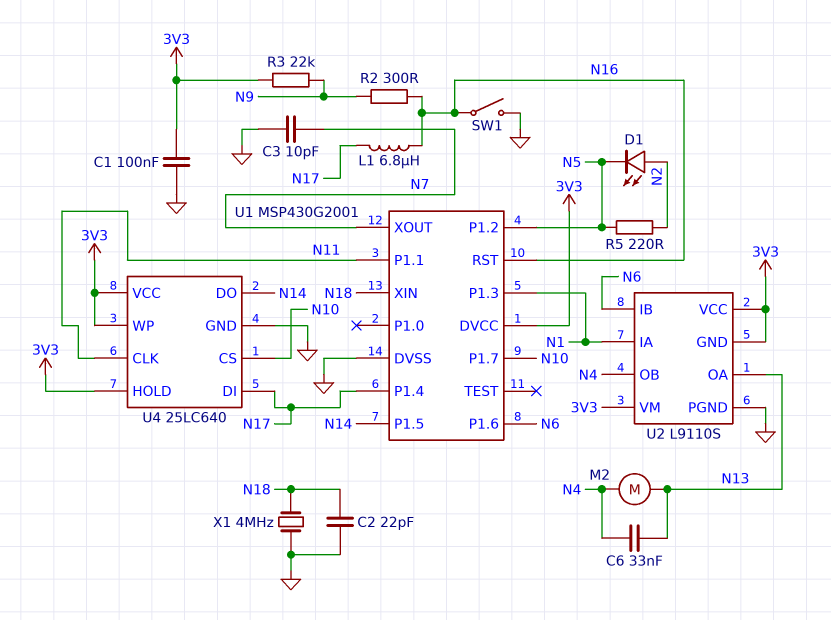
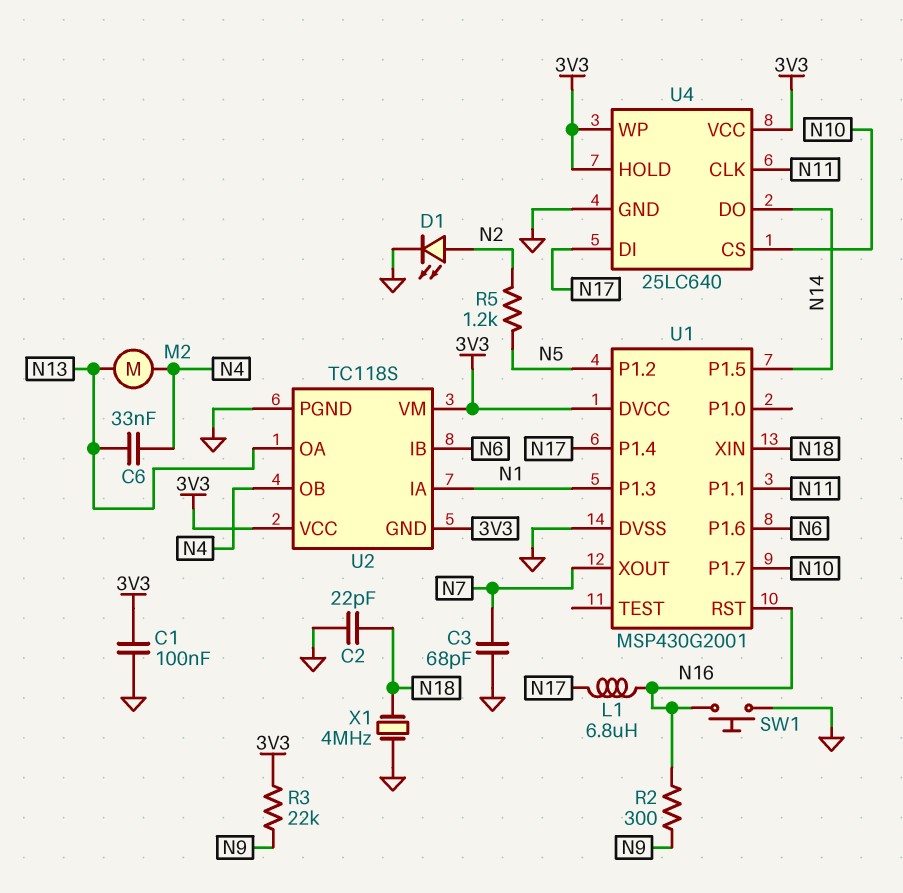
C3: 10pF (GND, N7) -> 68pF (GND, N7)
D1: LED (A N2, K N5) -> LED (A N2, K GND)
R5: 220 (N2, N5) -> 1.2k (N2, N5)
SW1: switch (GND, N16) -> button (GND, N16)
U2: L9110S -> TC118S

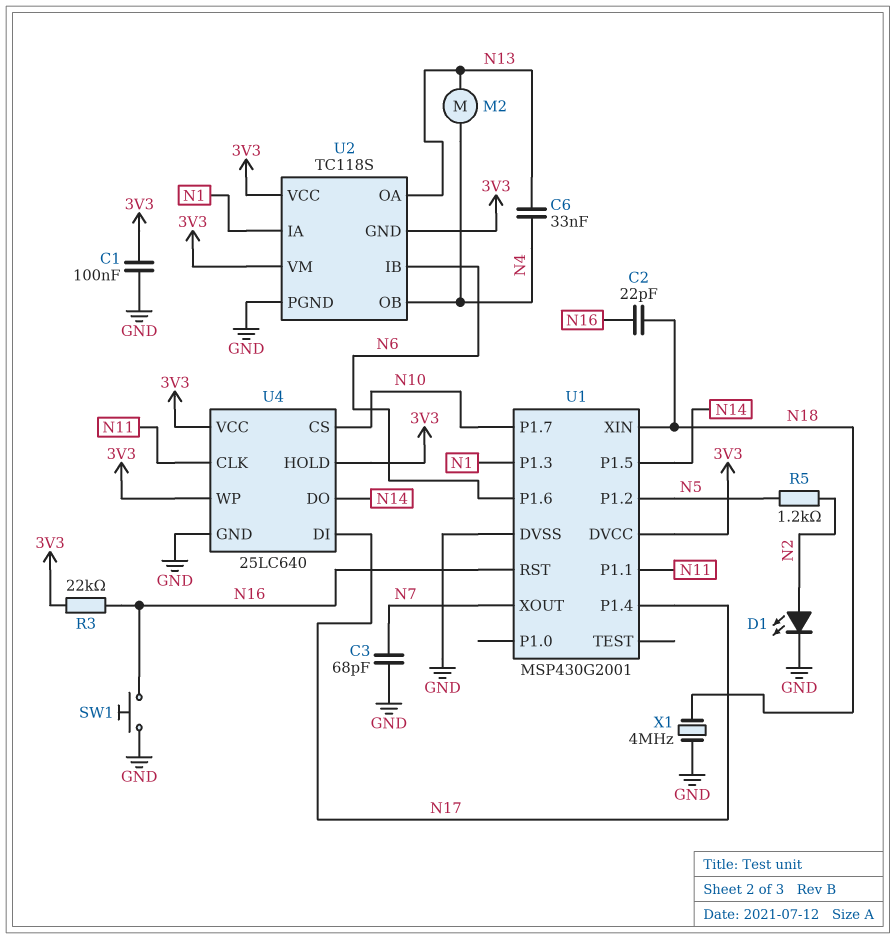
C2: 22pF (GND, N18) -> 22pF (N16, N18)
L1: 6.8uH (N16, N17) -> none
R2: 300 (N9, N16) -> none
R3: 22k (3V3, N9) -> 22k (3V3, N16)

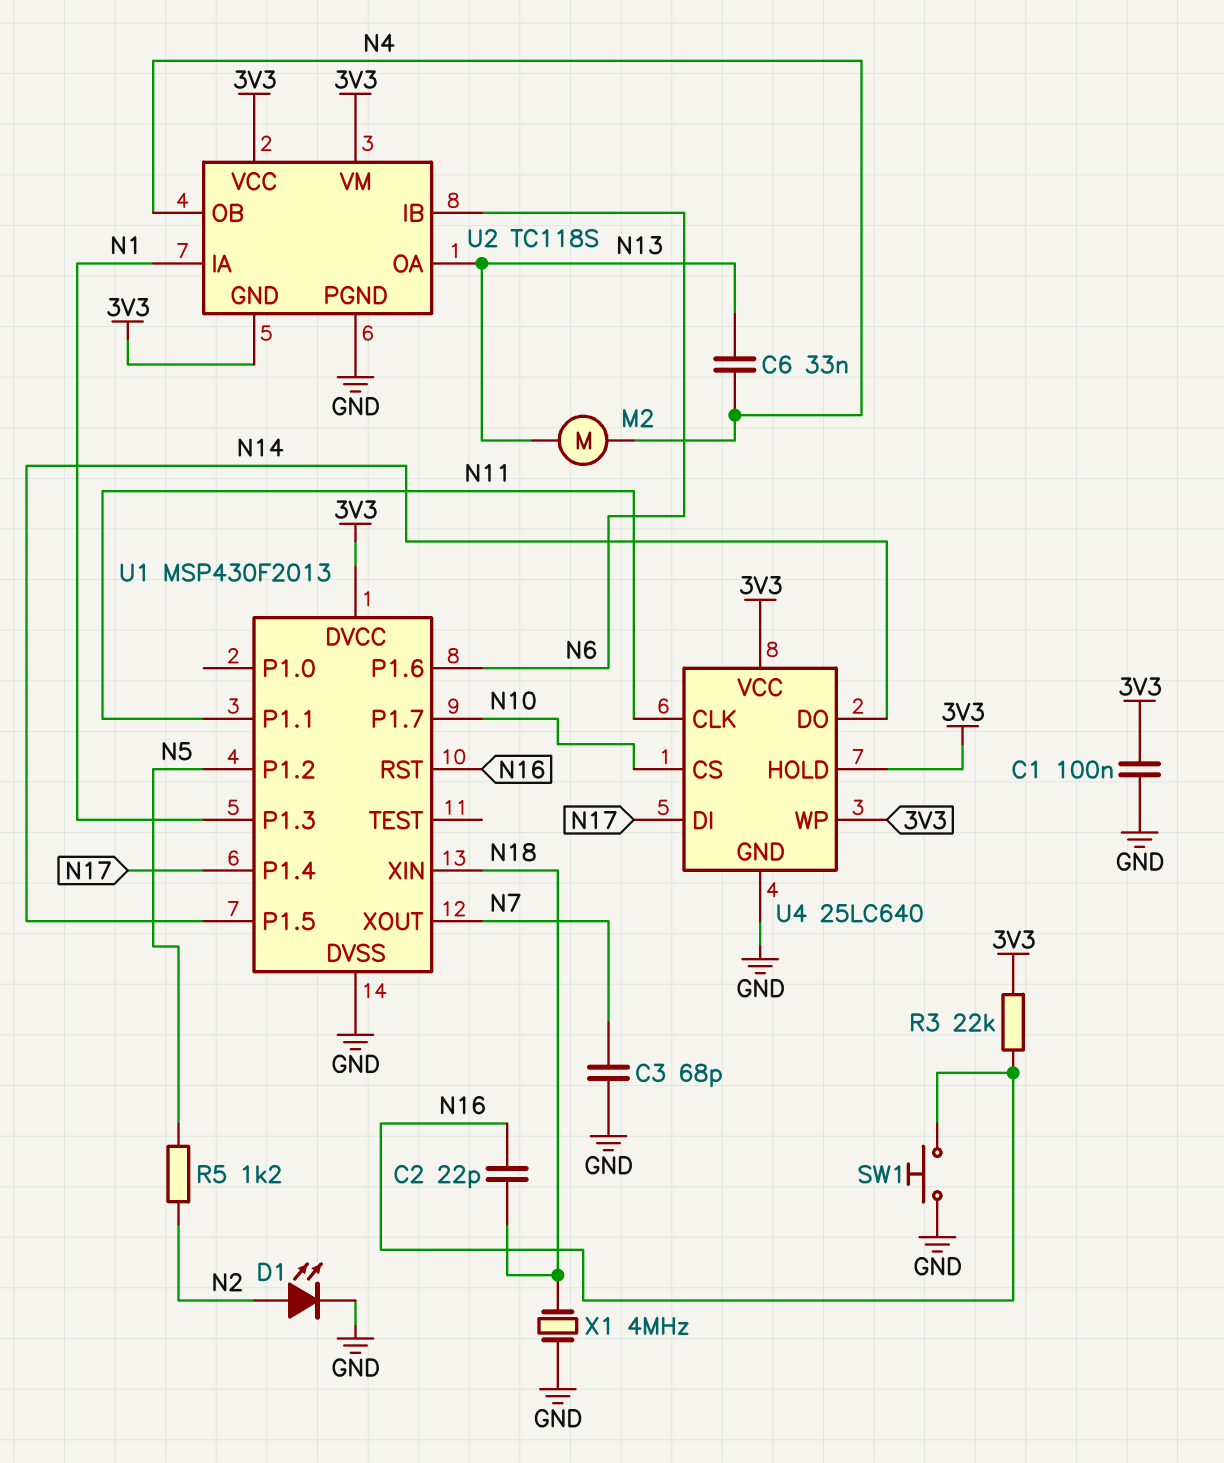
U1: MSP430G2001 -> MSP430F2013

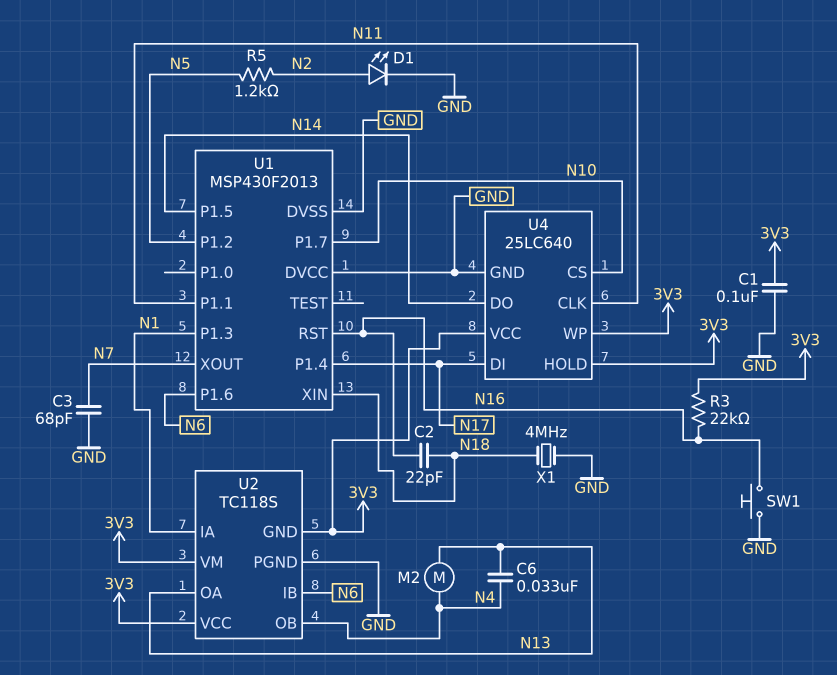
U1 pin DVCC: 3V3 -> GND

